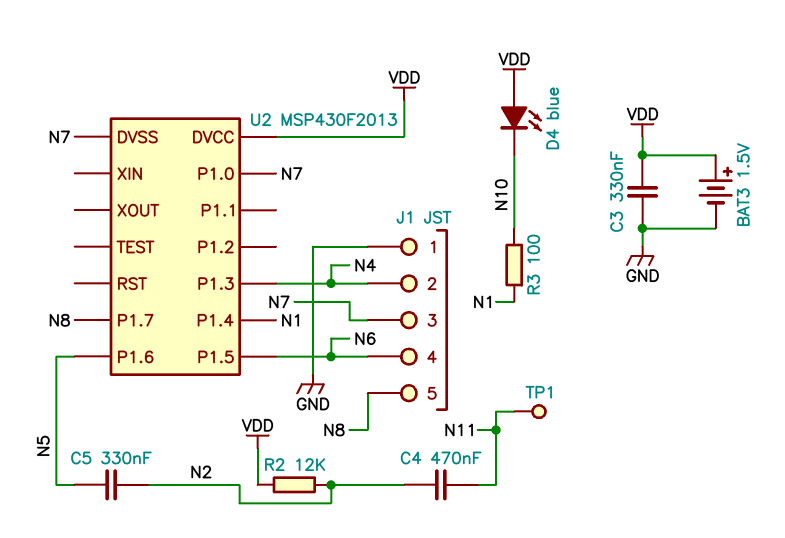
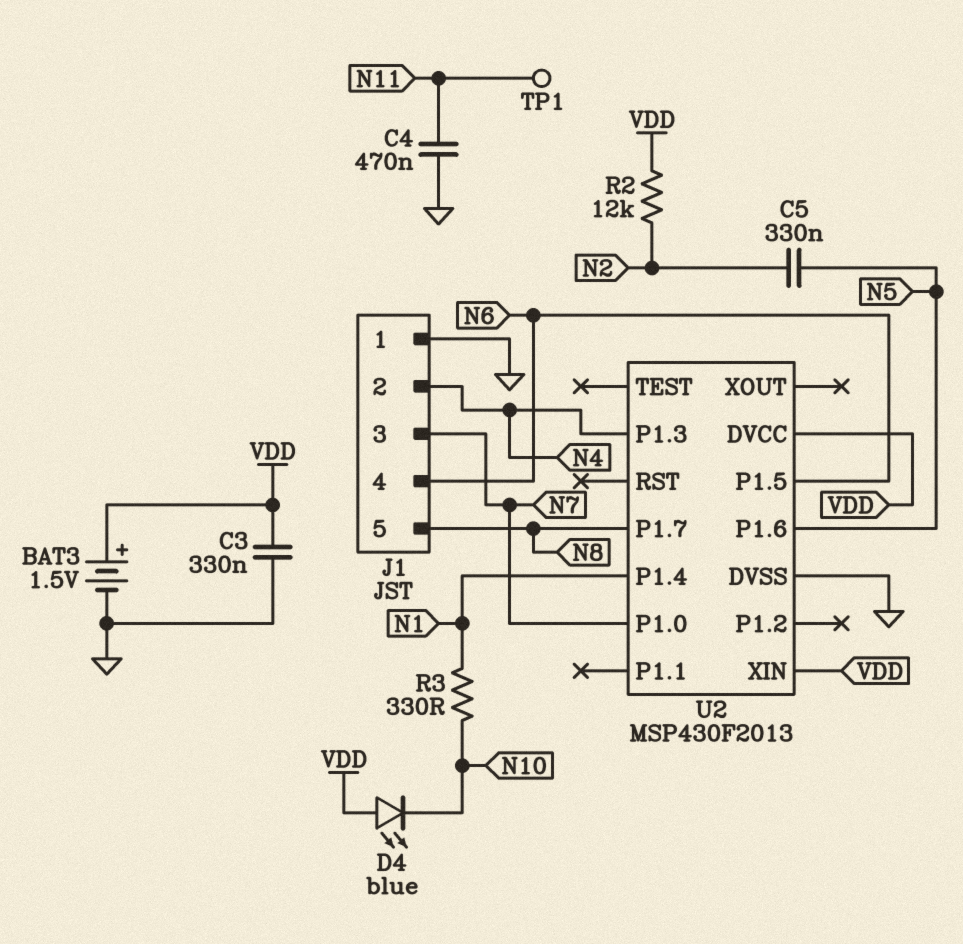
C4: 470nF (N2, N11) -> 470nF (GND, N11)
R3: 100 (N1, N10) -> 330 (N1, N10)
U2 pin DVSS: N7 -> GND
U2 pin XIN: none -> VDD

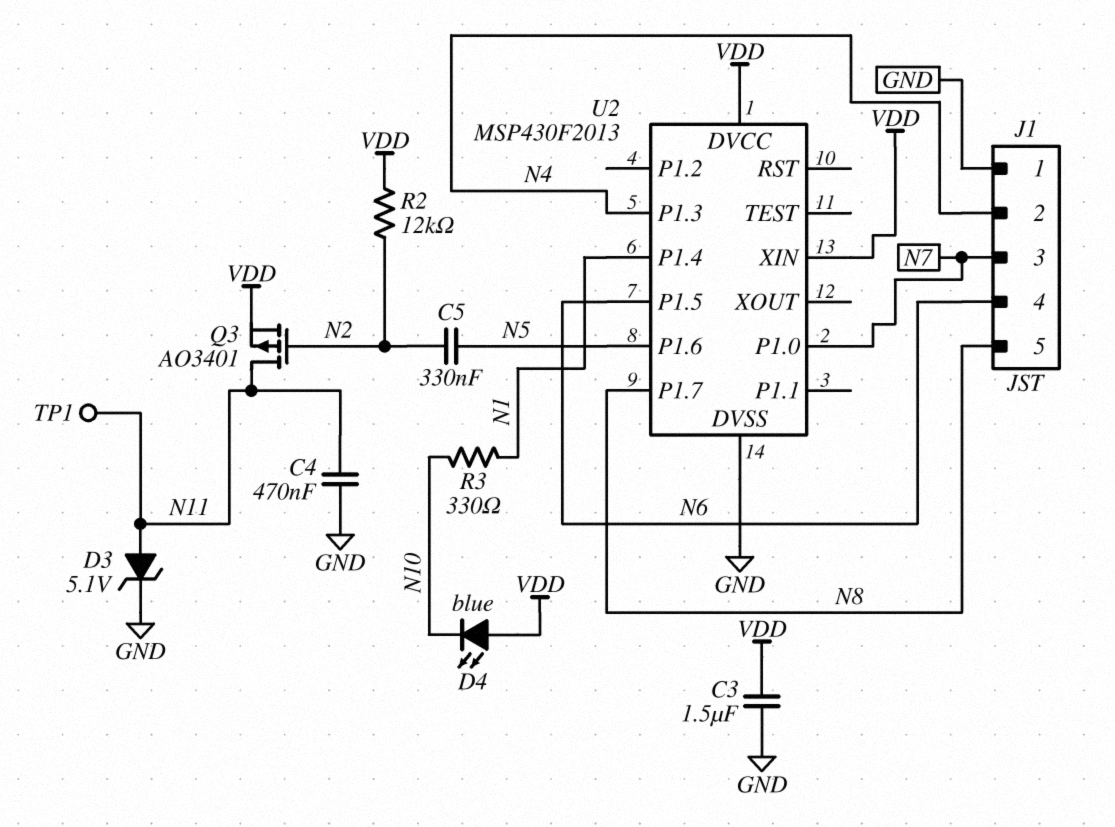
BAT3: 1.5V (plus VDD, minus GND) -> none
C3: 330nF (GND, VDD) -> 1.5uF (GND, VDD)
D3: none -> zener 5.1V (A N11, K GND)
Q3: none -> PMOS AO3401 (G N2, D N11, S VDD)

